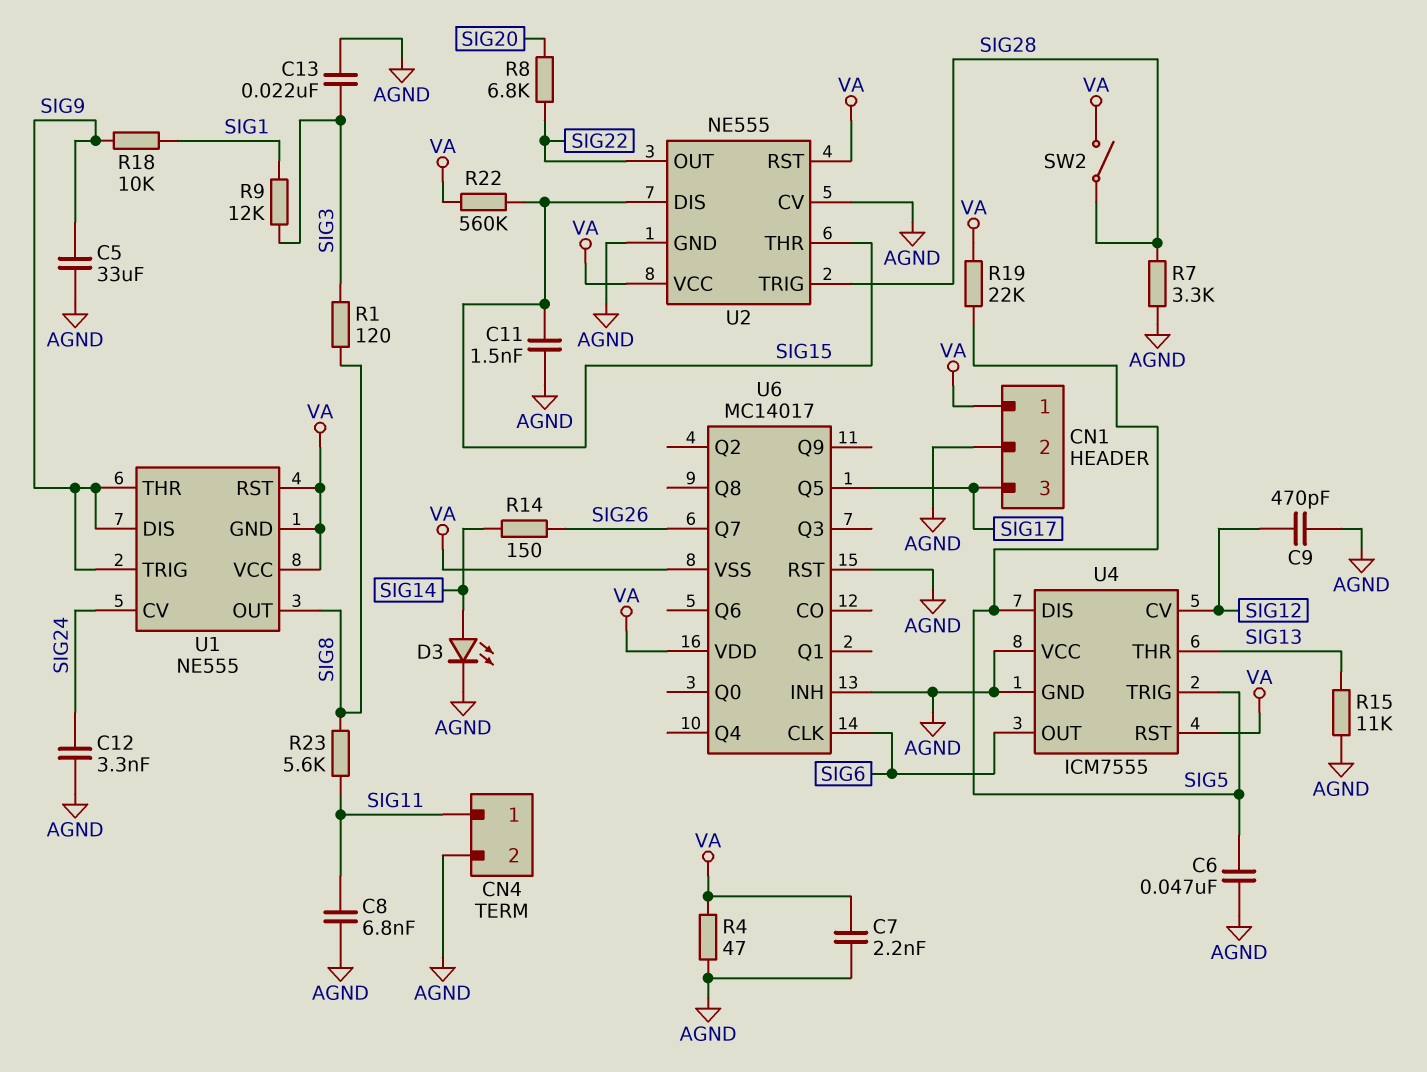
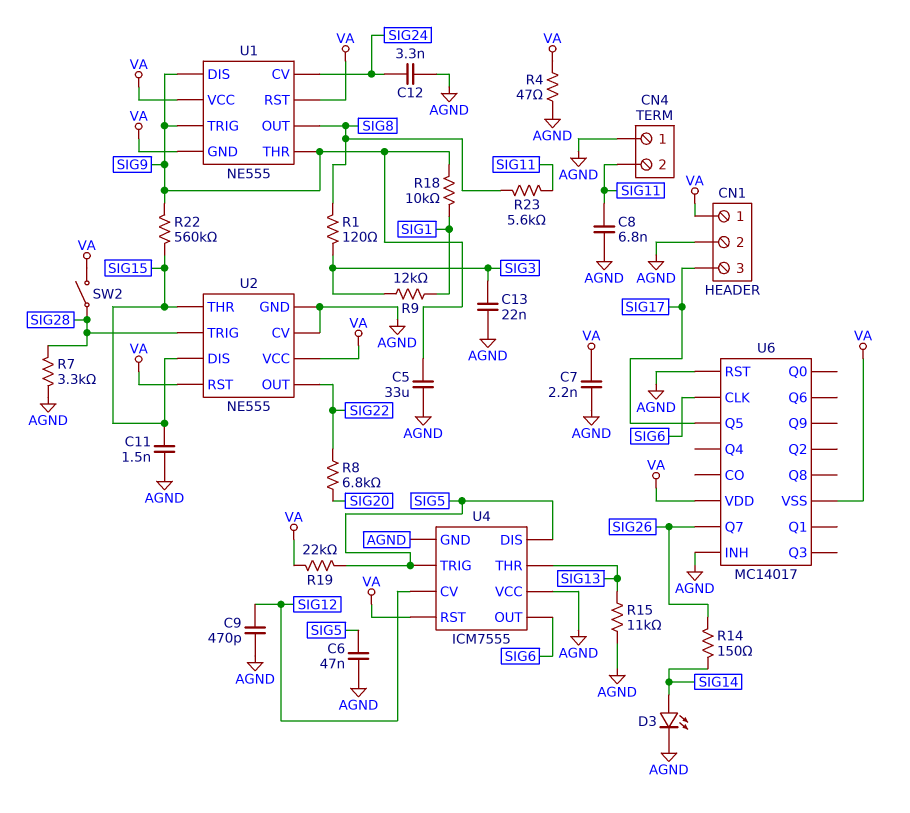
CN4 pin 1: SIG11 -> AGND
CN4 pin 2: AGND -> SIG11
R22: 560k (SIG15, VA) -> 560k (SIG9, SIG15)

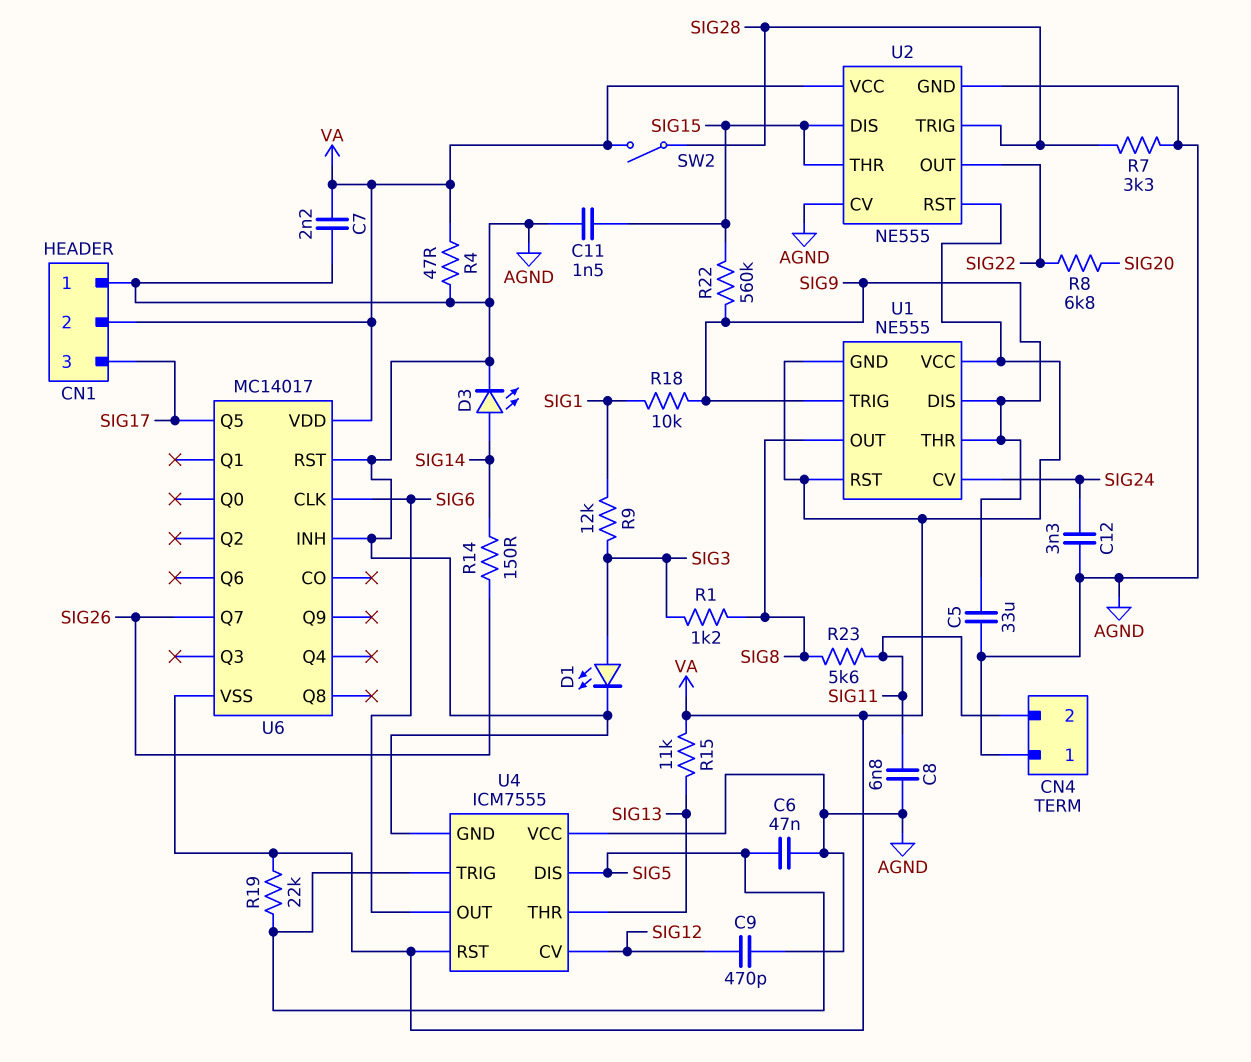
C13: 22nF (AGND, SIG3) -> none
CN1 pin 1: VA -> AGND
CN1 pin 2: AGND -> VA
D1: none -> LED (A SIG3, K AGND)
R1: 120 (SIG3, SIG8) -> 1.2k (SIG3, SIG8)
R15: 11k (AGND, SIG13) -> 11k (SIG13, VA)

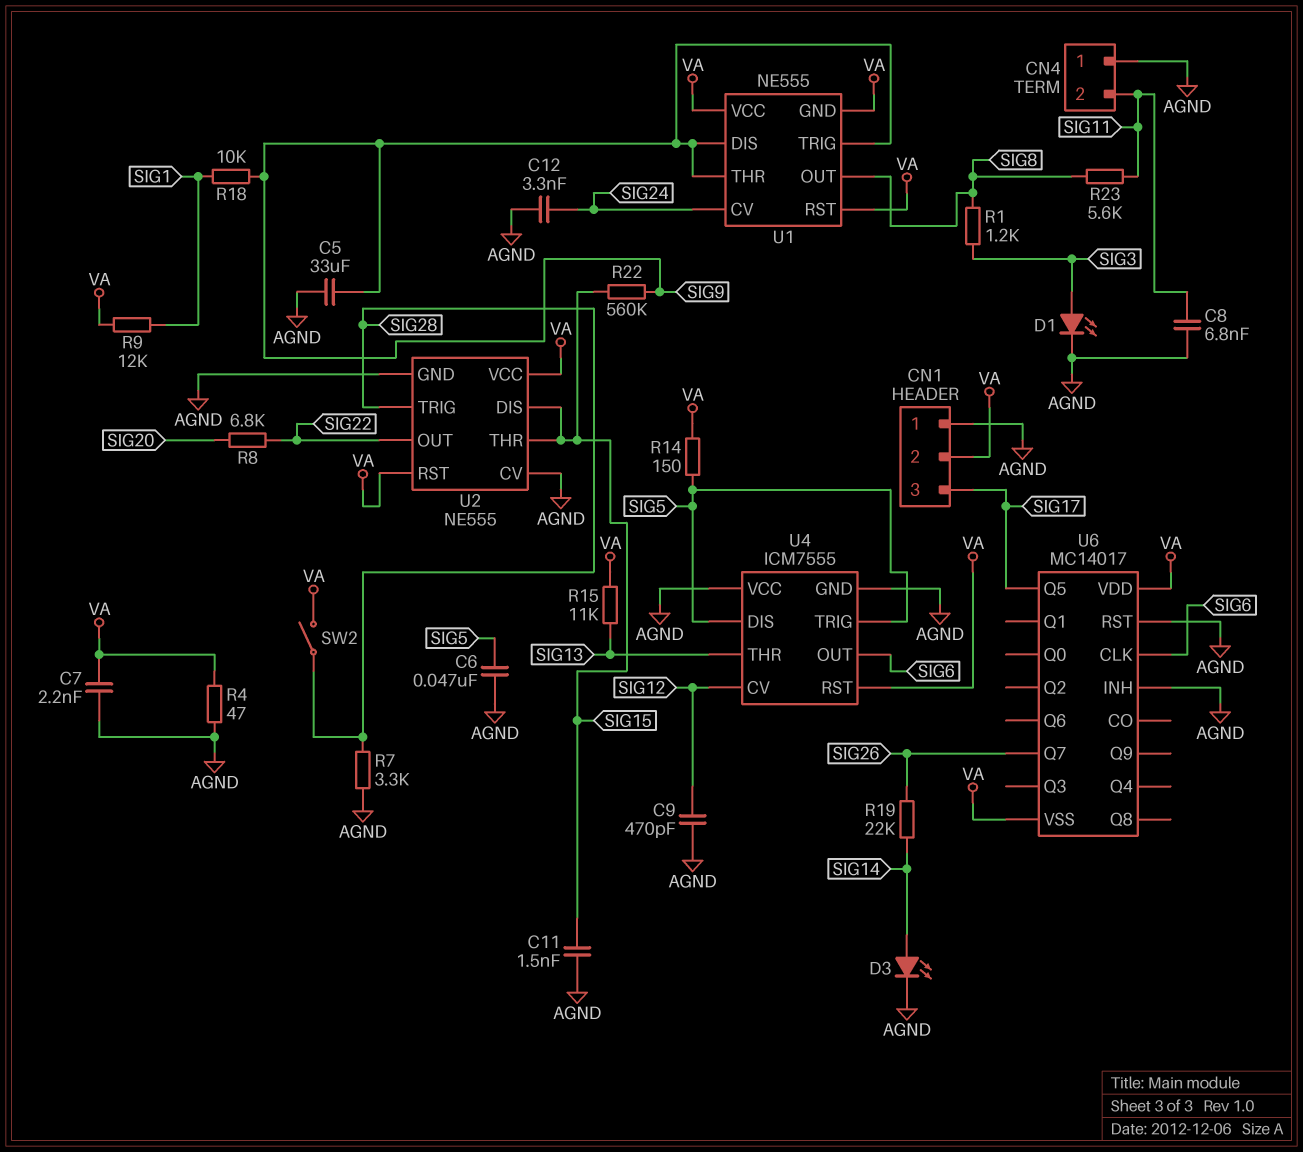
R9: 12k (SIG1, SIG3) -> 12k (SIG1, VA)
R14: 150 (SIG14, SIG26) -> 150 (SIG5, VA)
R19: 22k (SIG5, VA) -> 22k (SIG14, SIG26)

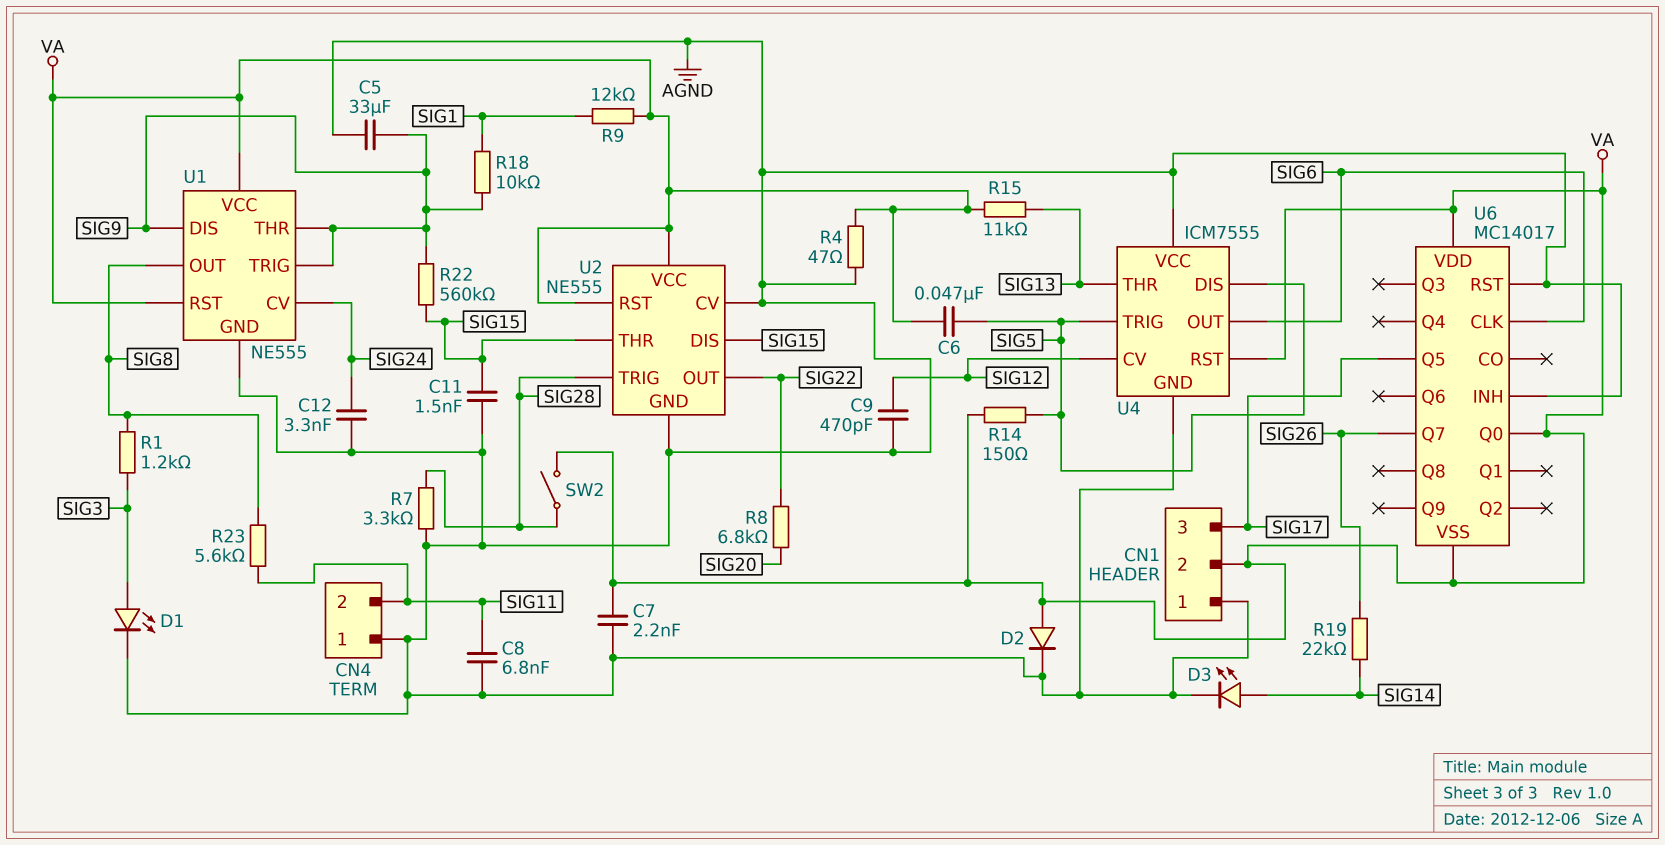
C6: 47nF (AGND, SIG5) -> 47nF (SIG5, VA)
D2: none -> diode (A VA, K AGND)
U1 pin GND: VA -> AGND
U6 pin Q0: none -> VA

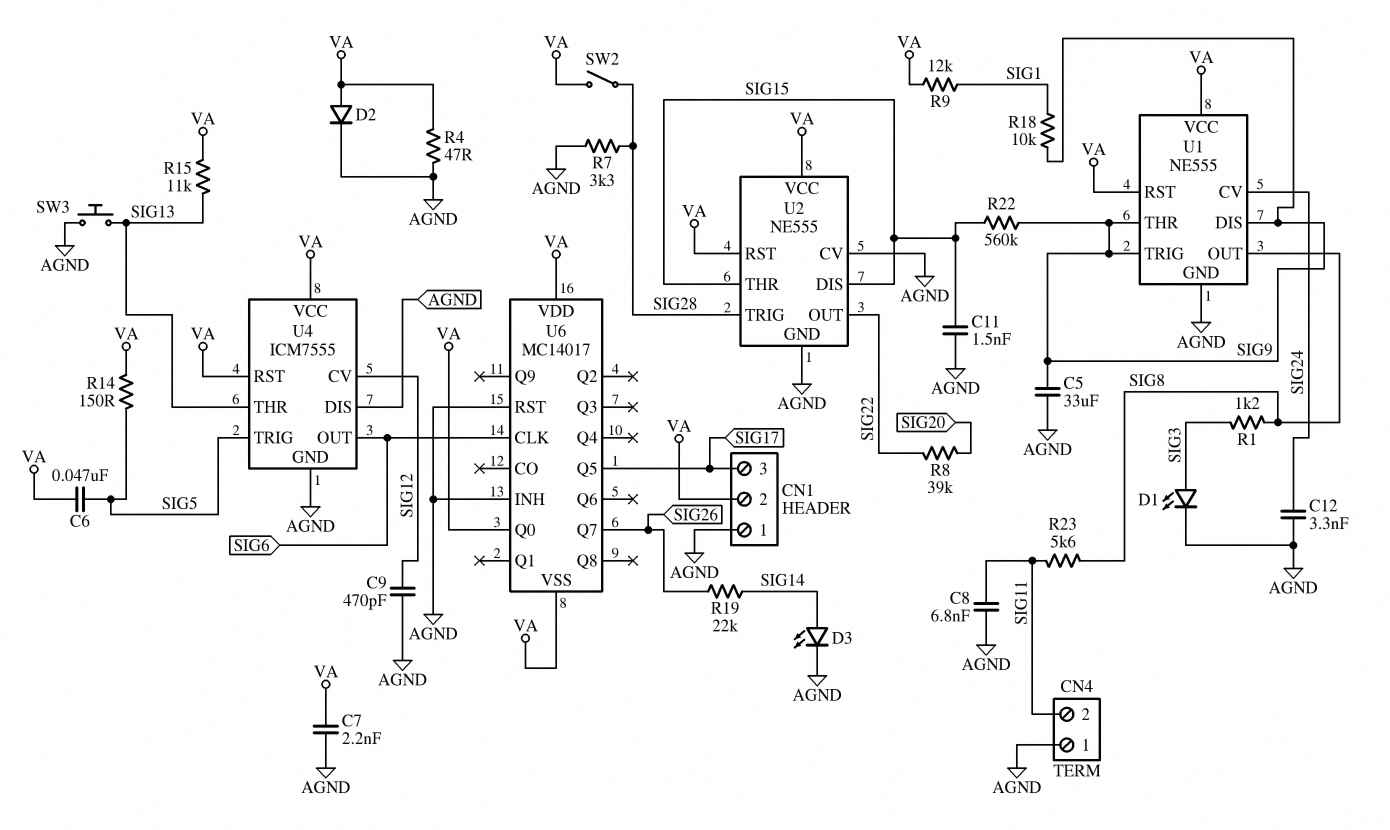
R8: 6.8k (SIG20, SIG22) -> 39k (SIG20, SIG22)
SW3: none -> button (AGND, SIG13)
U4 pin DIS: SIG5 -> AGND
U4 pin VCC: AGND -> VA

